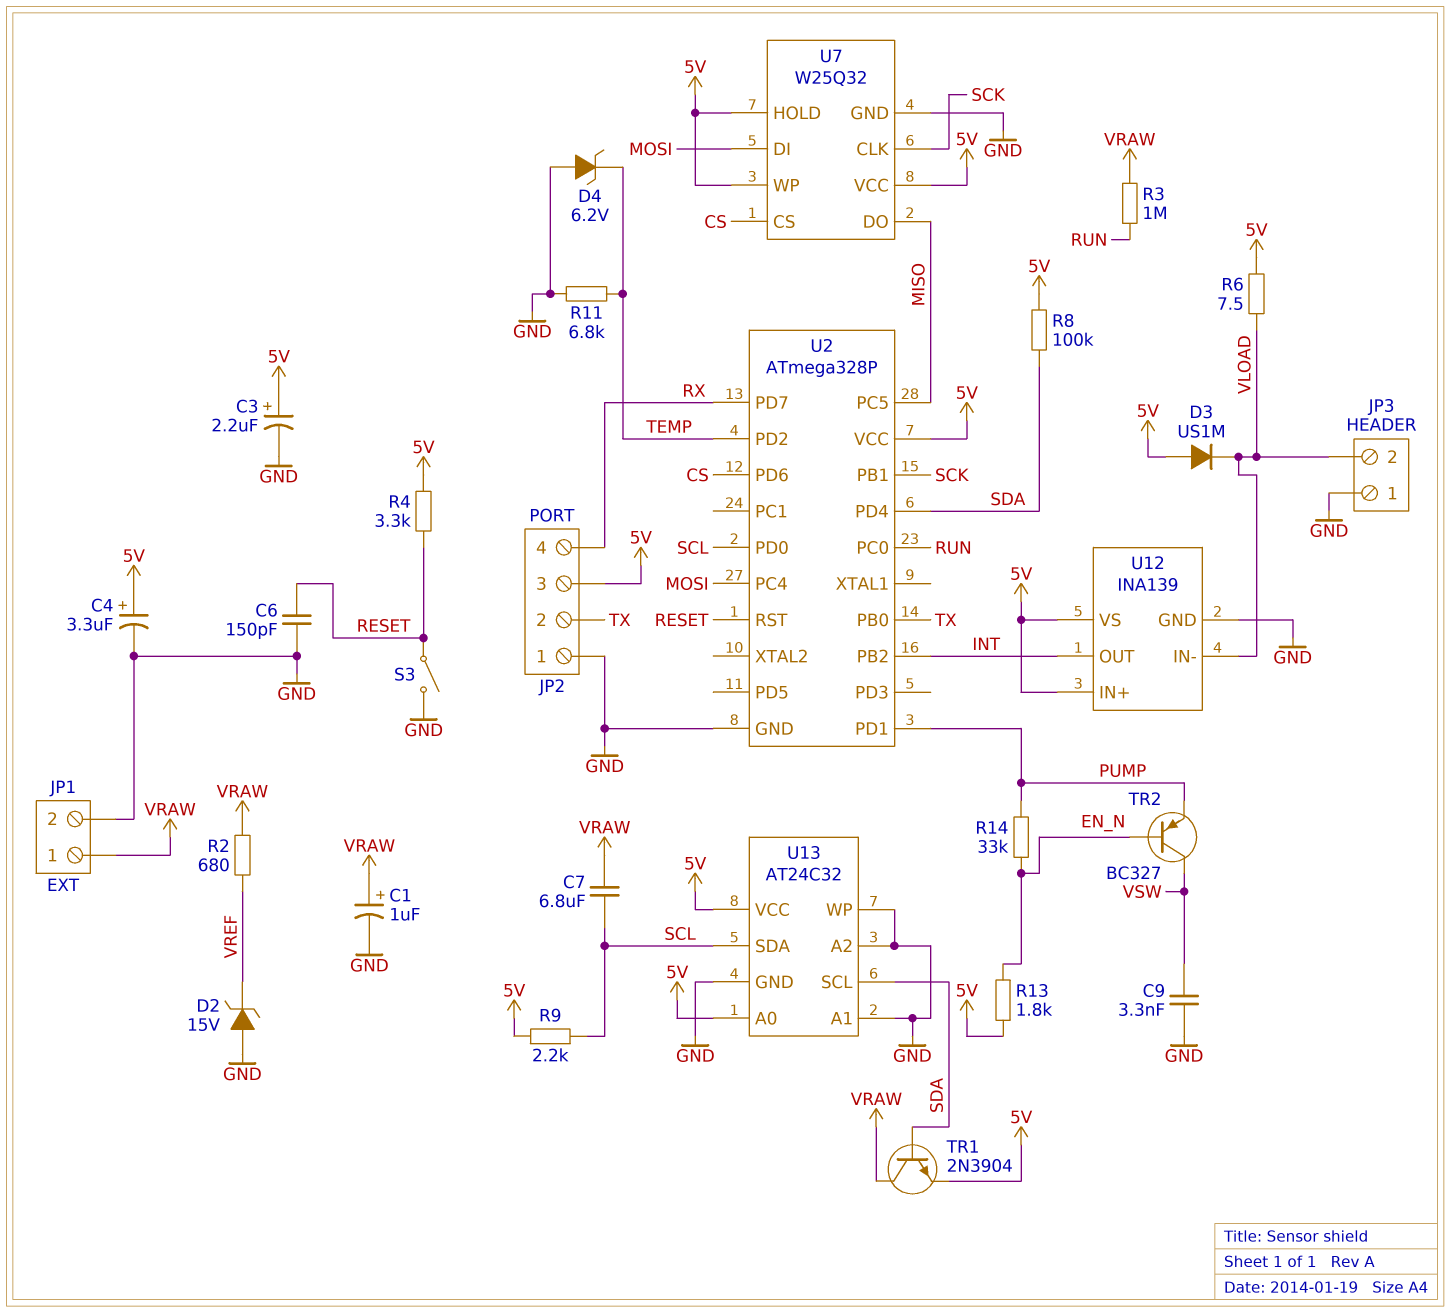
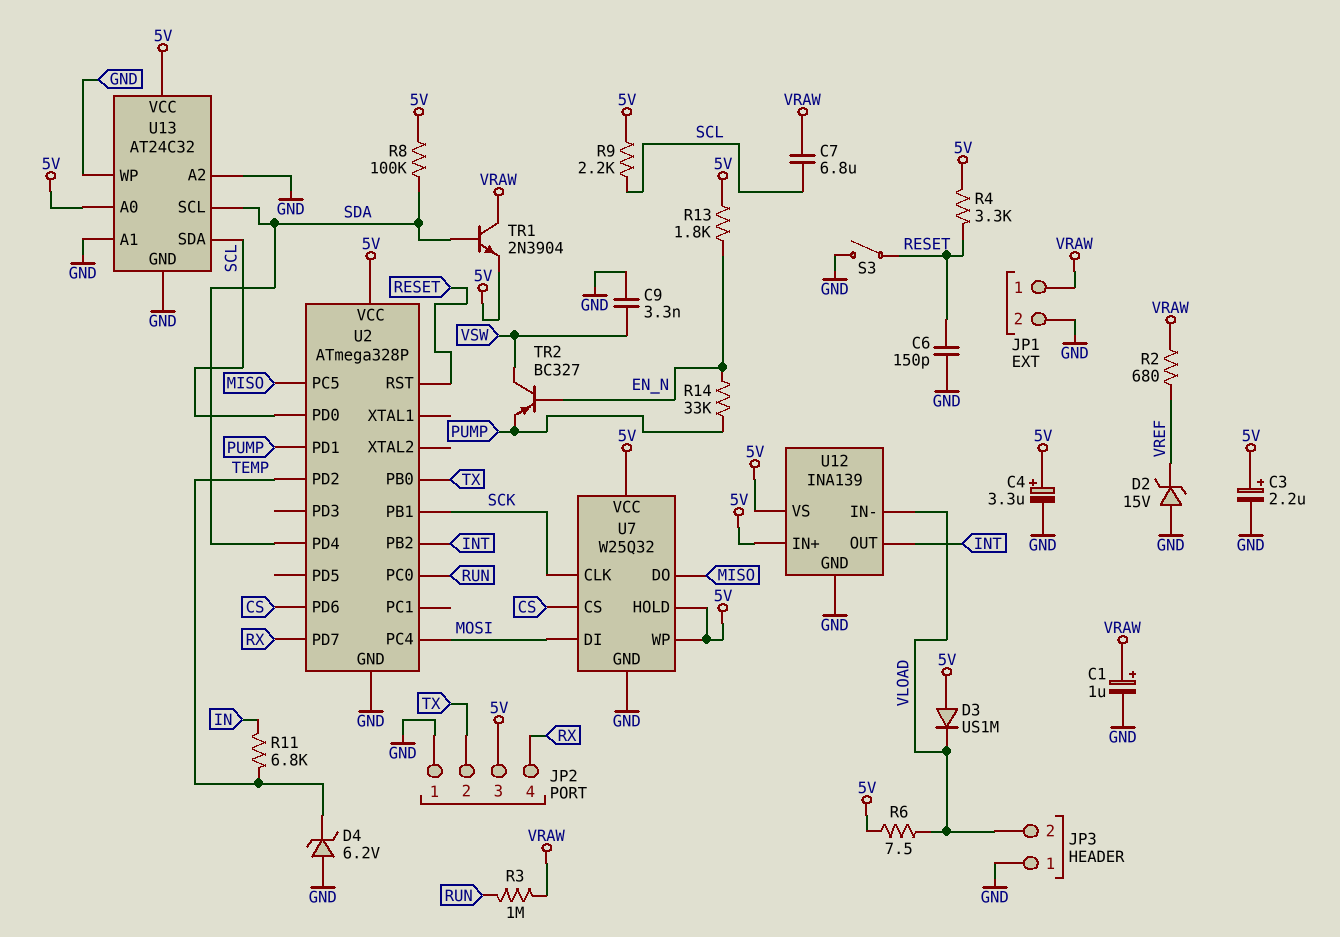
R11: 6.8k (GND, TEMP) -> 6.8k (IN, TEMP)

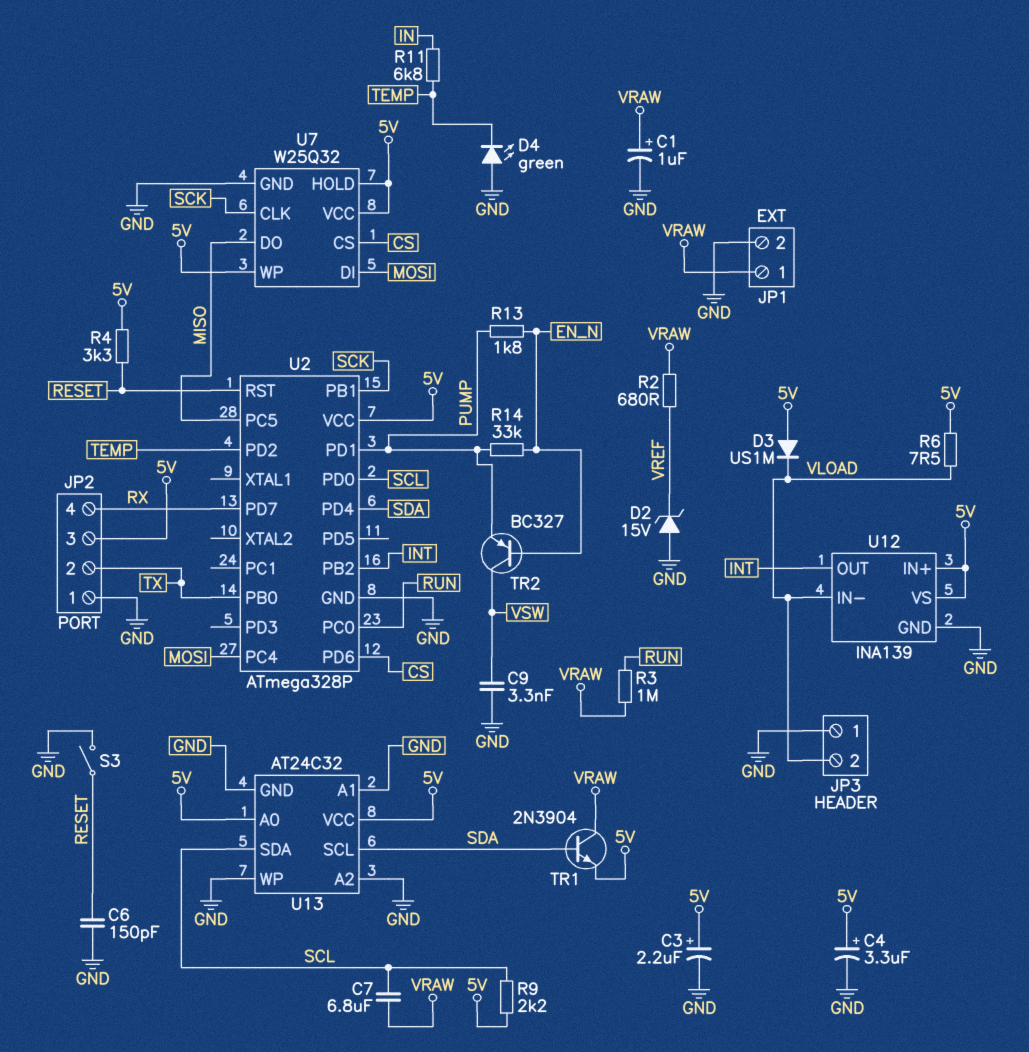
D4: zener 6.2V (A GND, K TEMP) -> LED green (A GND, K TEMP)
R8: 100k (5V, SDA) -> none
R13: 1.8k (5V, EN_N) -> 1.8k (EN_N, PUMP)

